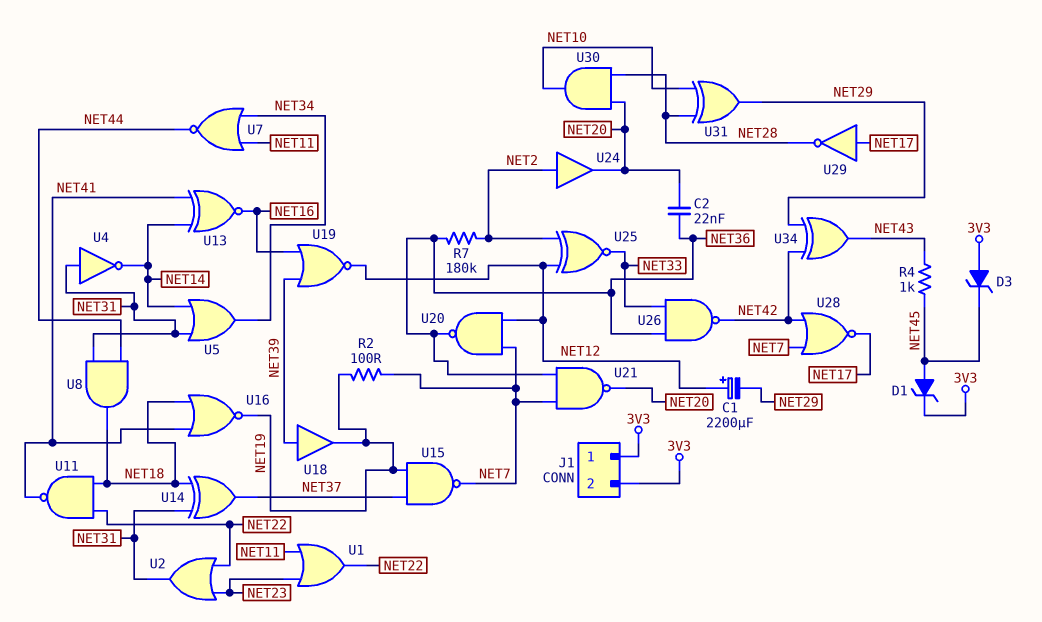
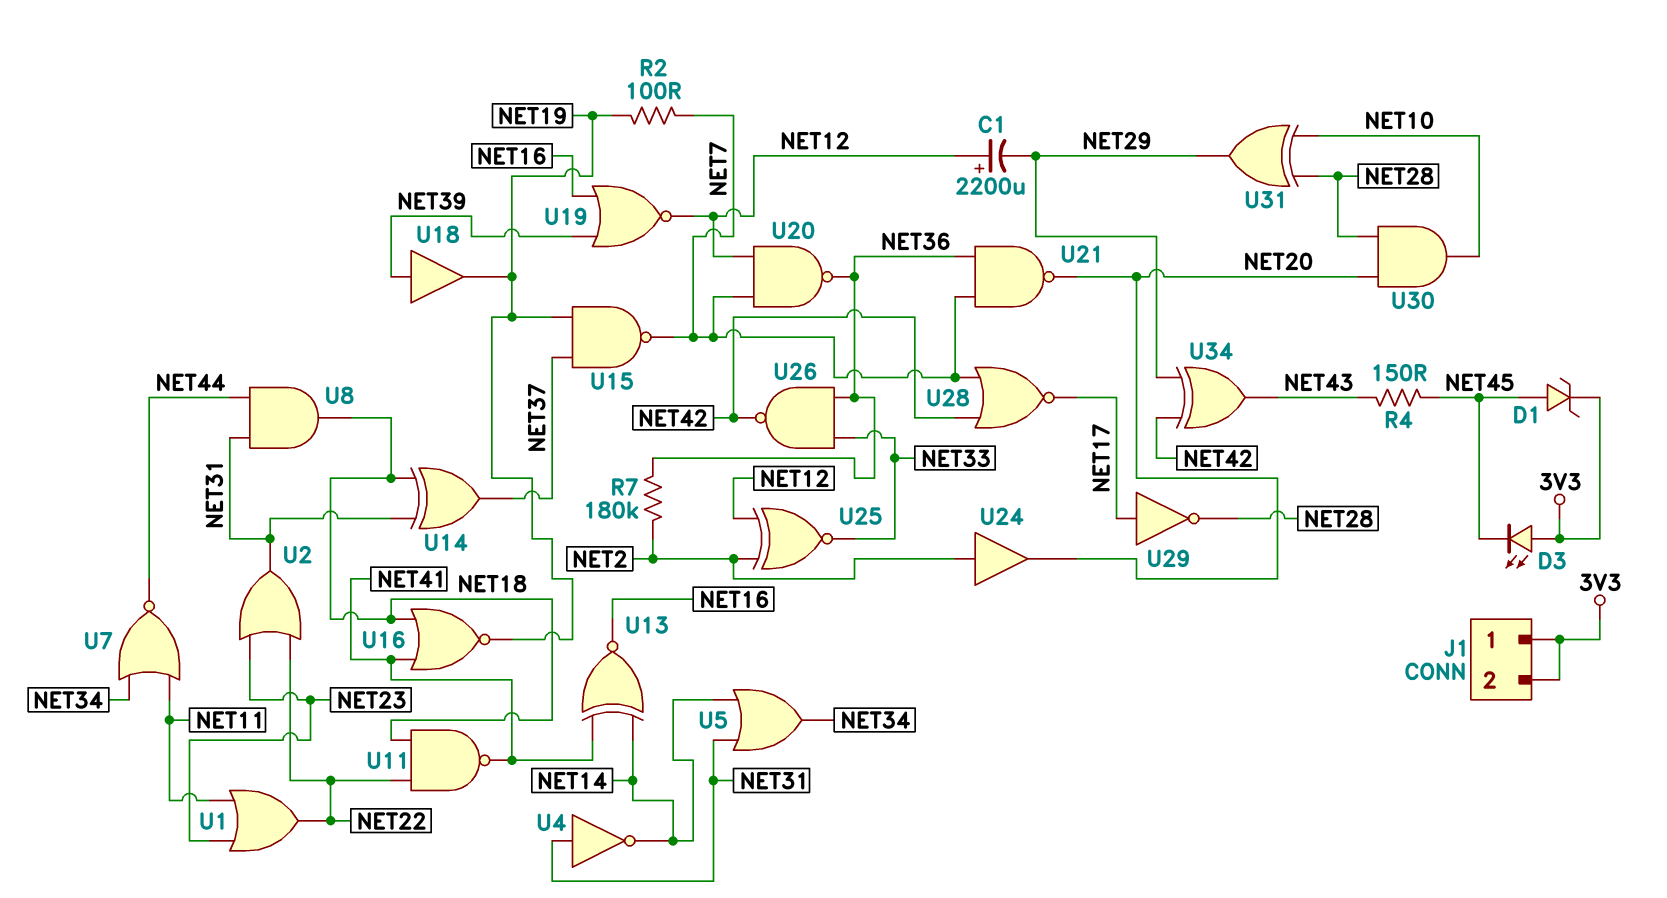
C2: 22nF (NET20, NET36) -> none
D3: zener (A 3V3, K NET45) -> LED (A 3V3, K NET45)
R4: 1k (NET43, NET45) -> 150 (NET43, NET45)

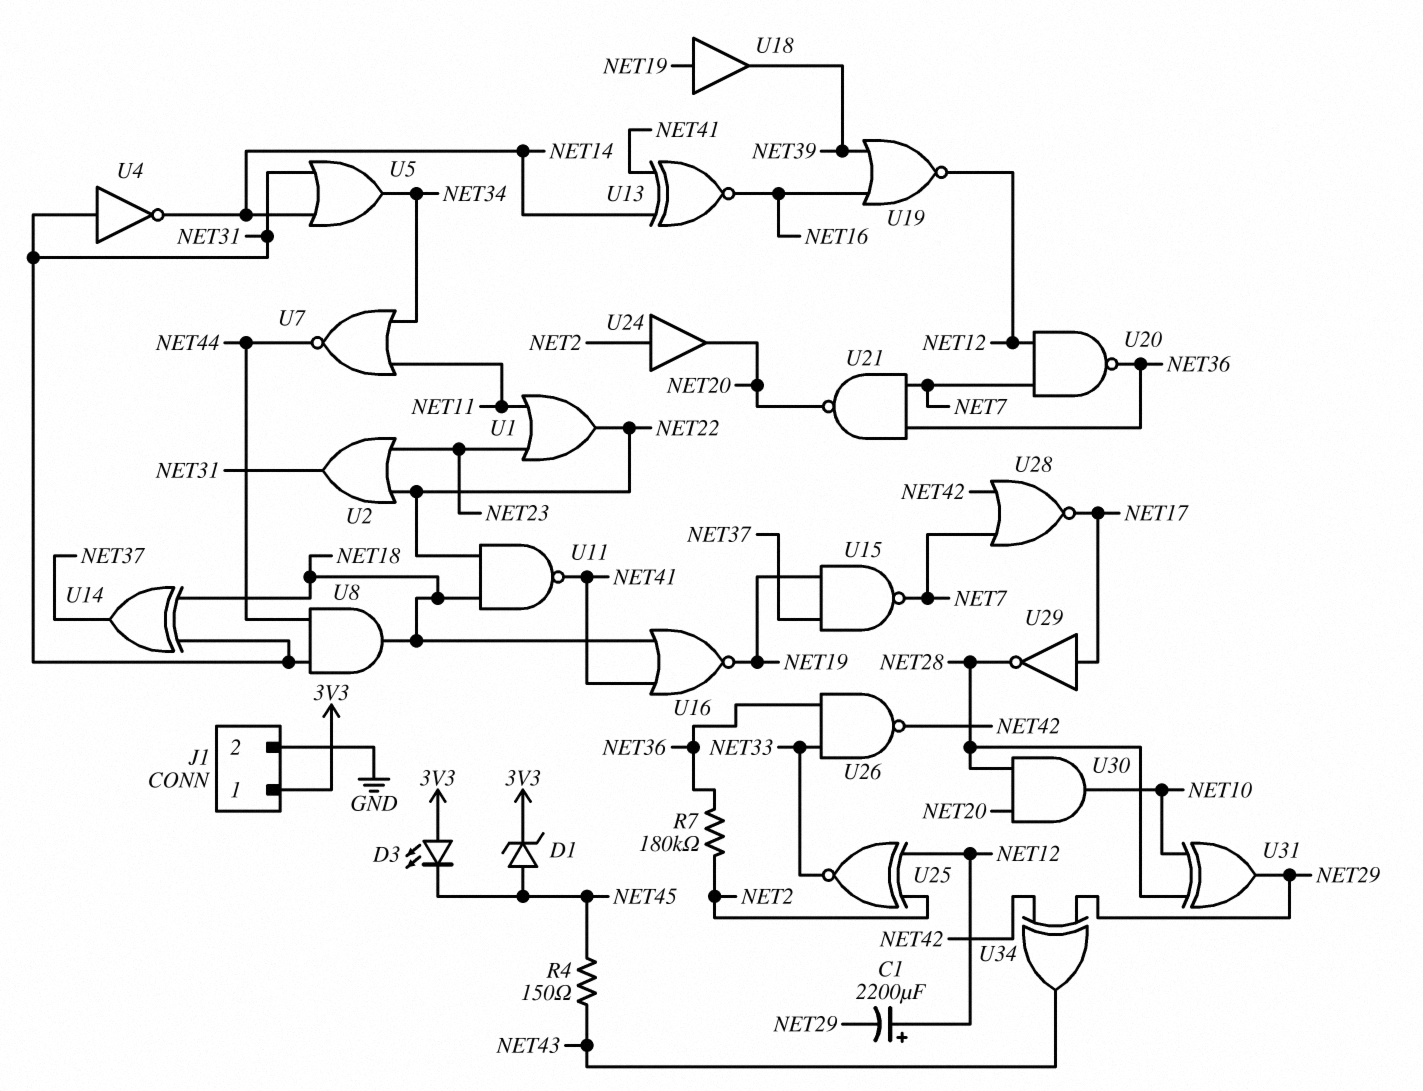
J1 pin 2: 3V3 -> GND
R2: 100 (NET7, NET19) -> none
U18: buffer (in NET39, out NET19) -> buffer (in NET19, out NET39)

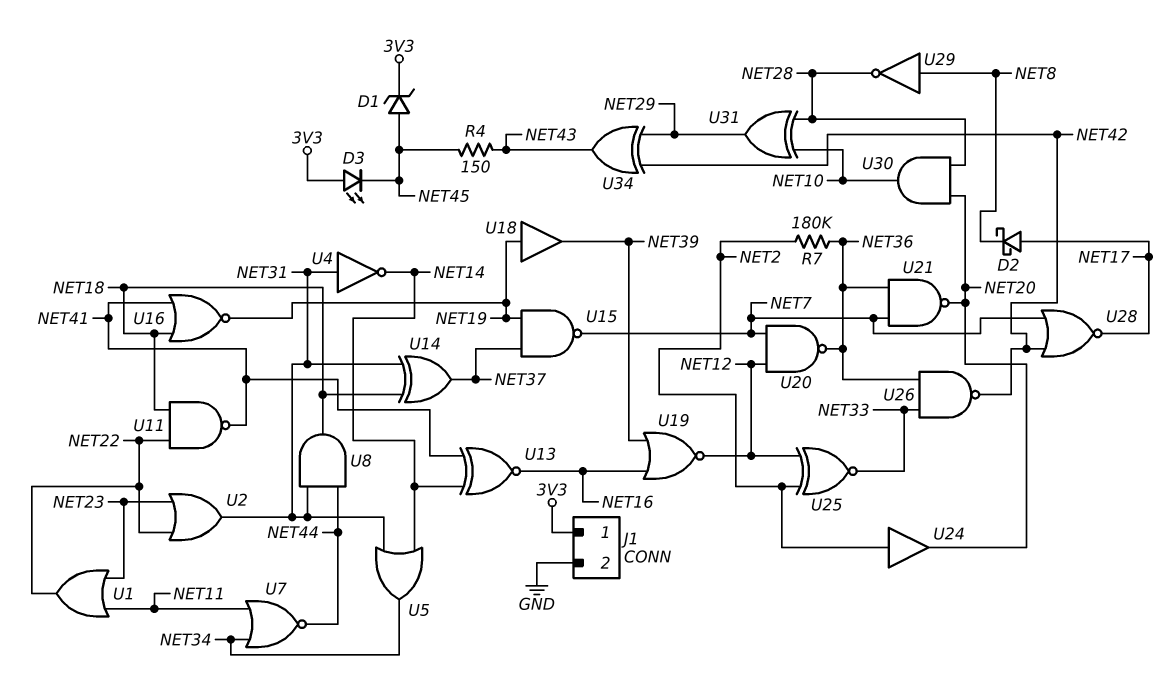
C1: 2200uF (plus NET12, minus NET29) -> none
D2: none -> schottky (A NET17, K NET8)
U29: NOT (in NET17, out NET28) -> NOT (in NET8, out NET28)

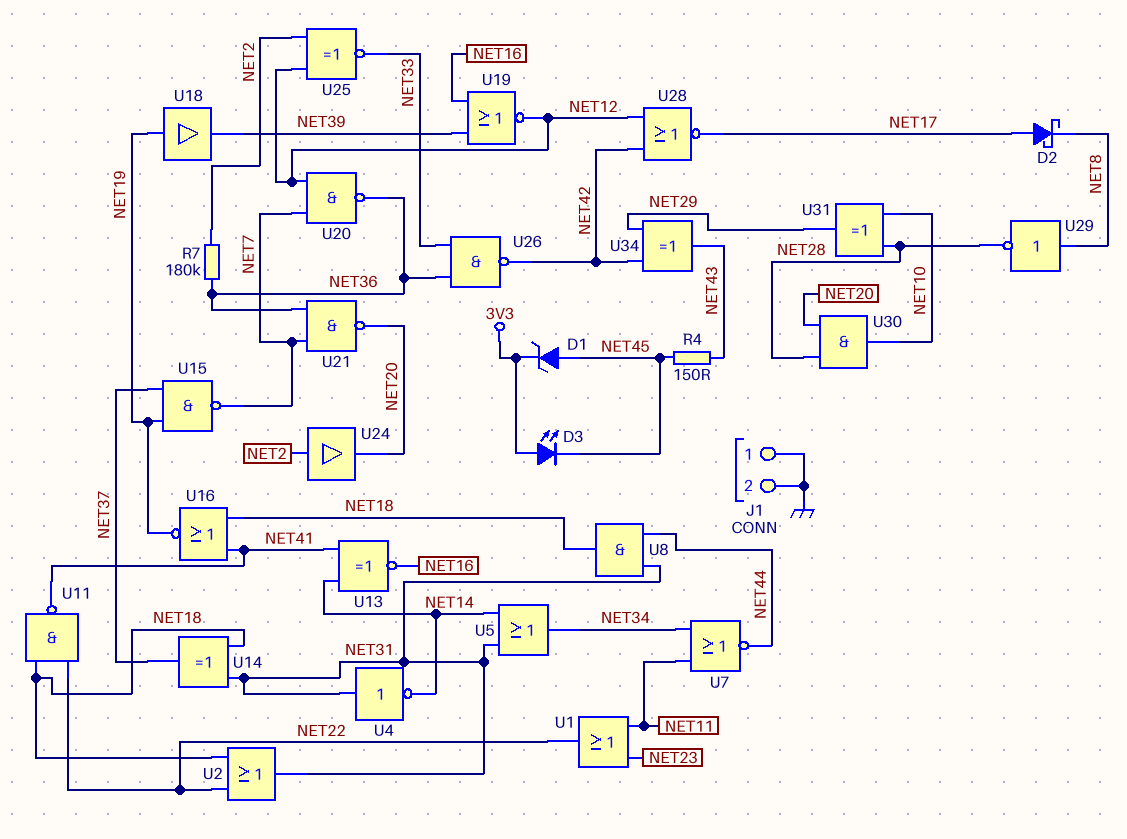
J1 pin 1: 3V3 -> GND
U2: OR (in NET22, in NET23, out NET31) -> OR (in NET18, in NET22, out NET31)
U28: NOR (in NET7, in NET42, out NET17) -> NOR (in NET12, in NET42, out NET17)

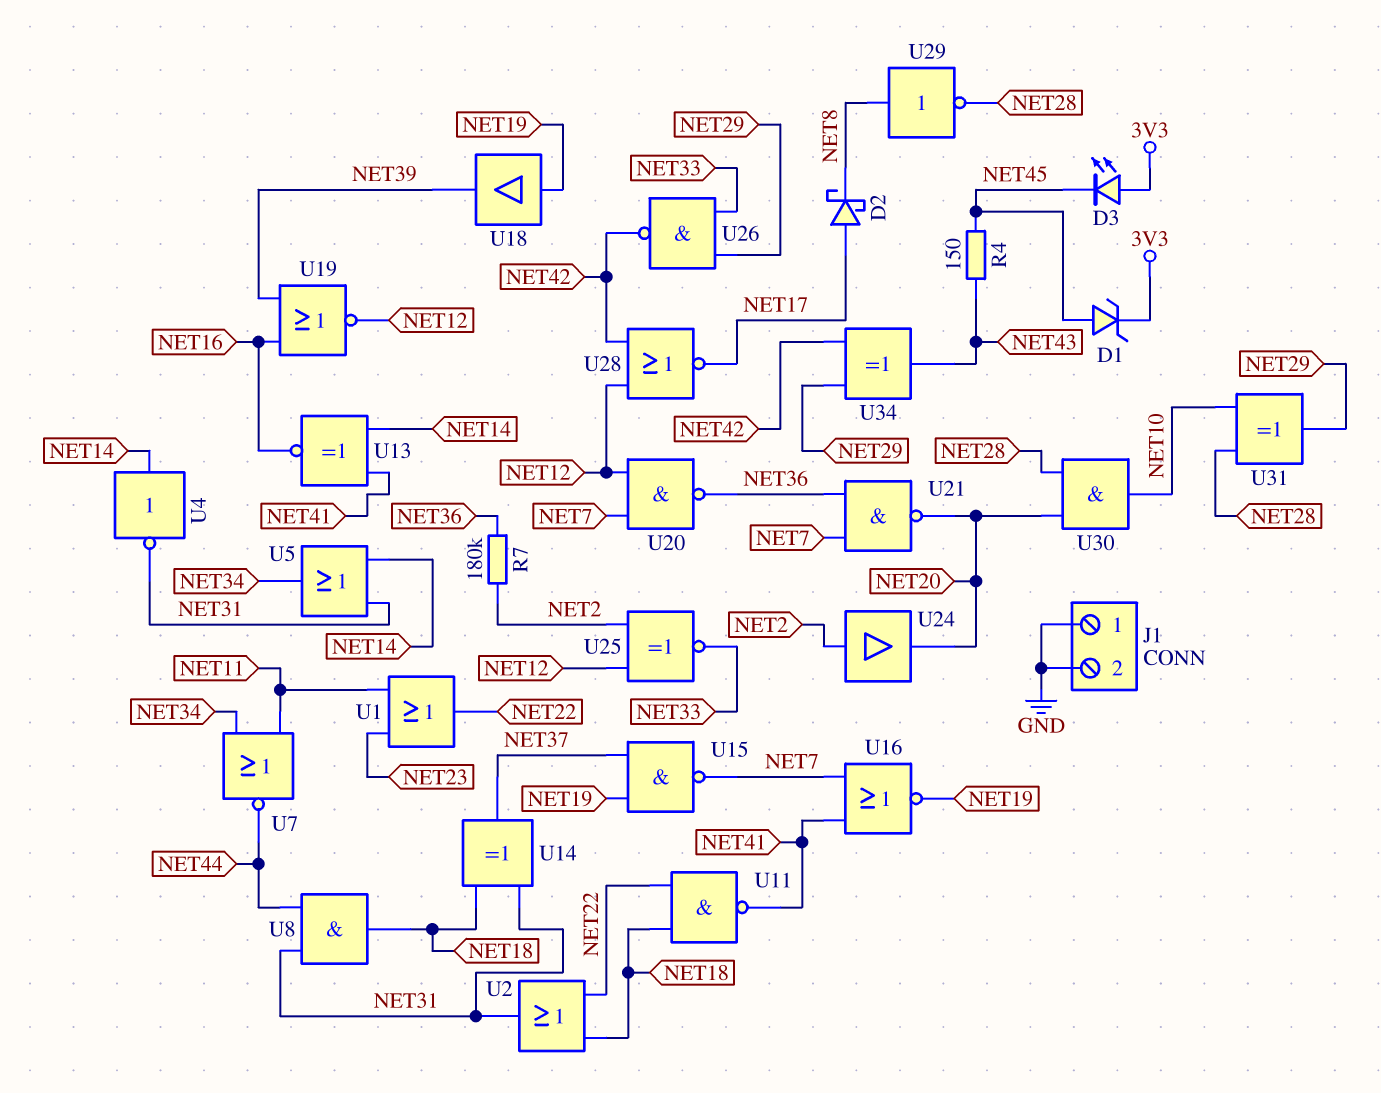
U4: NOT (in NET31, out NET14) -> NOT (in NET14, out NET31)
U16: NOR (in NET18, in NET41, out NET19) -> NOR (in NET7, in NET41, out NET19)
U26: NAND (in NET33, in NET36, out NET42) -> NAND (in NET29, in NET33, out NET42)

